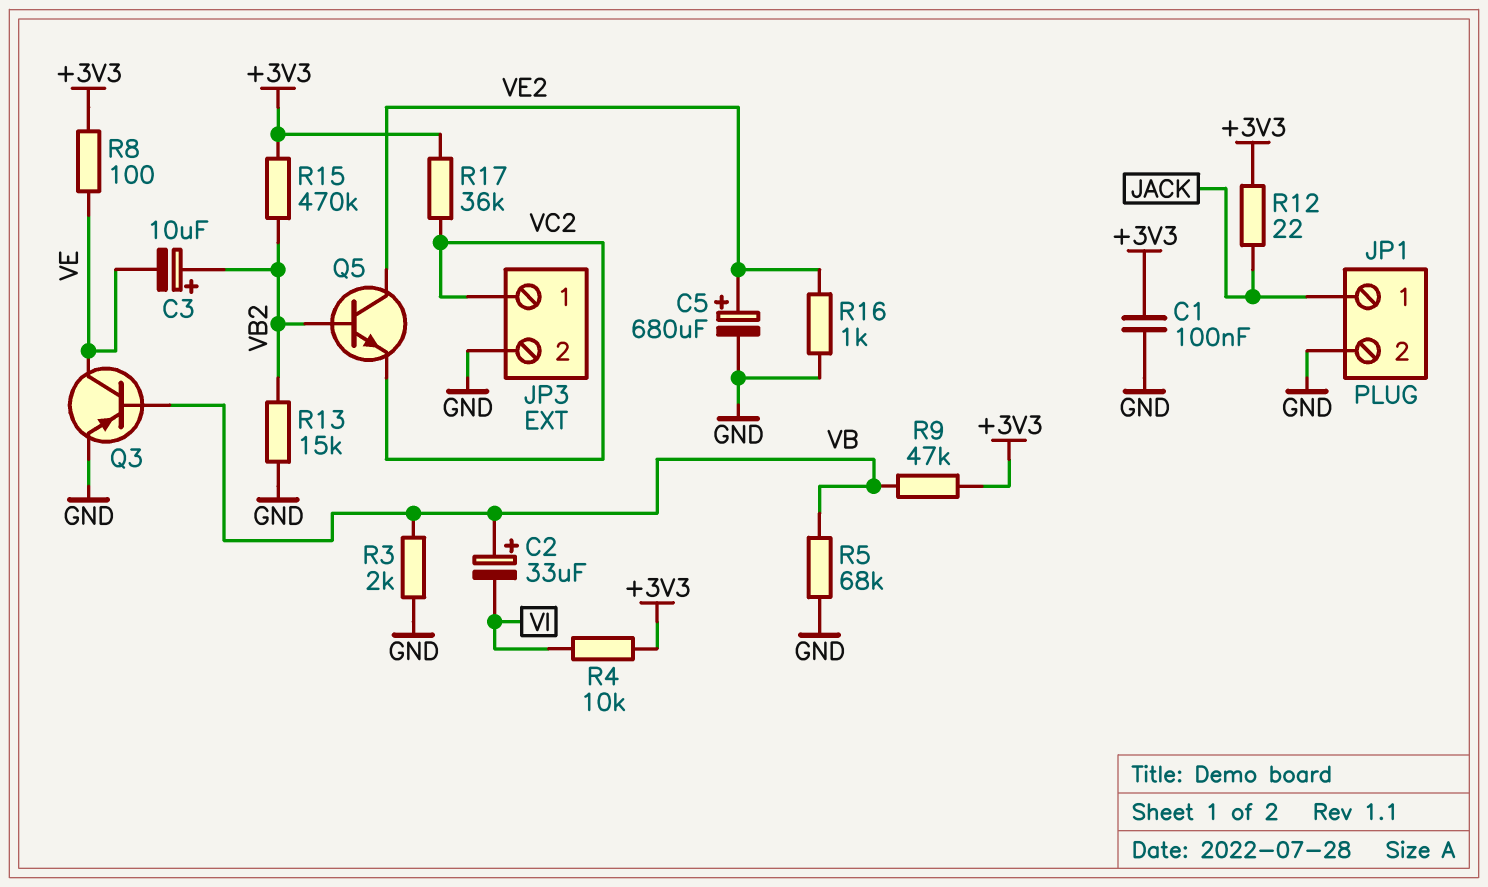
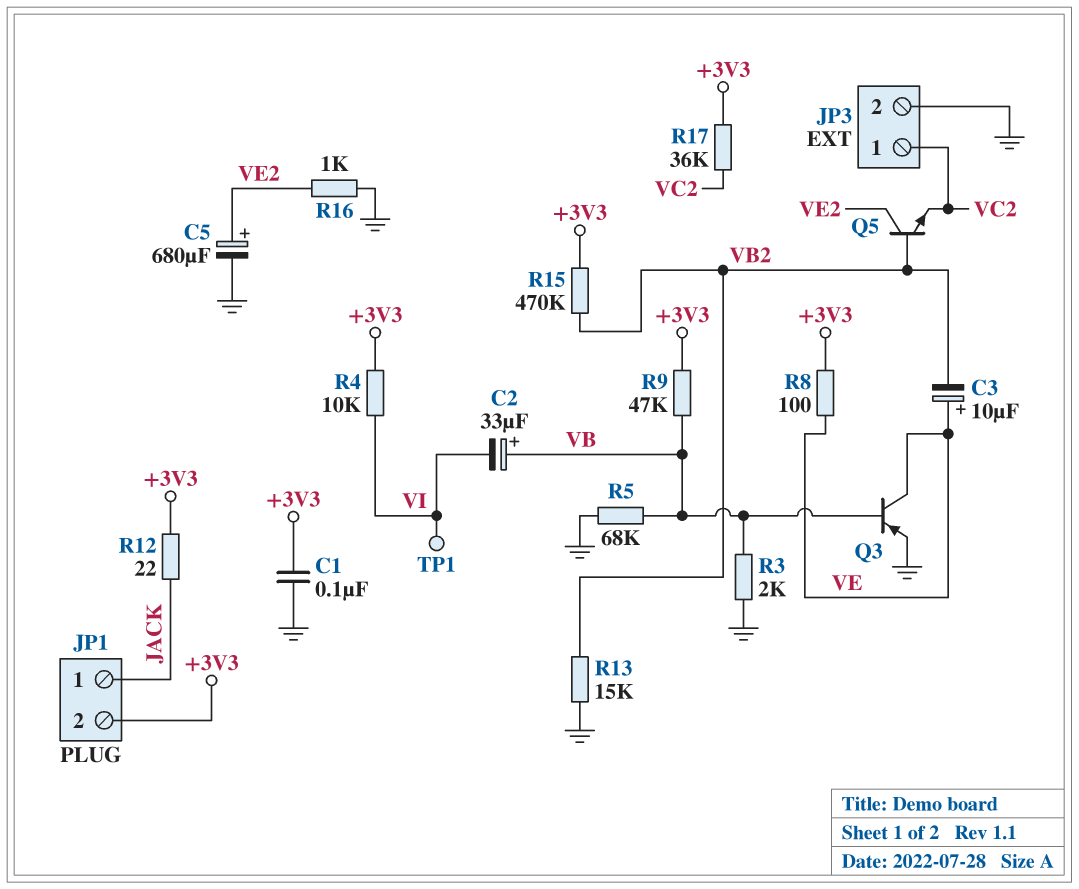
C3: 10uF (plus VB2, minus VE) -> 10uF (plus VE, minus VB2)
JP1 pin 2: GND -> +3V3
TP1: none -> test point (VI)

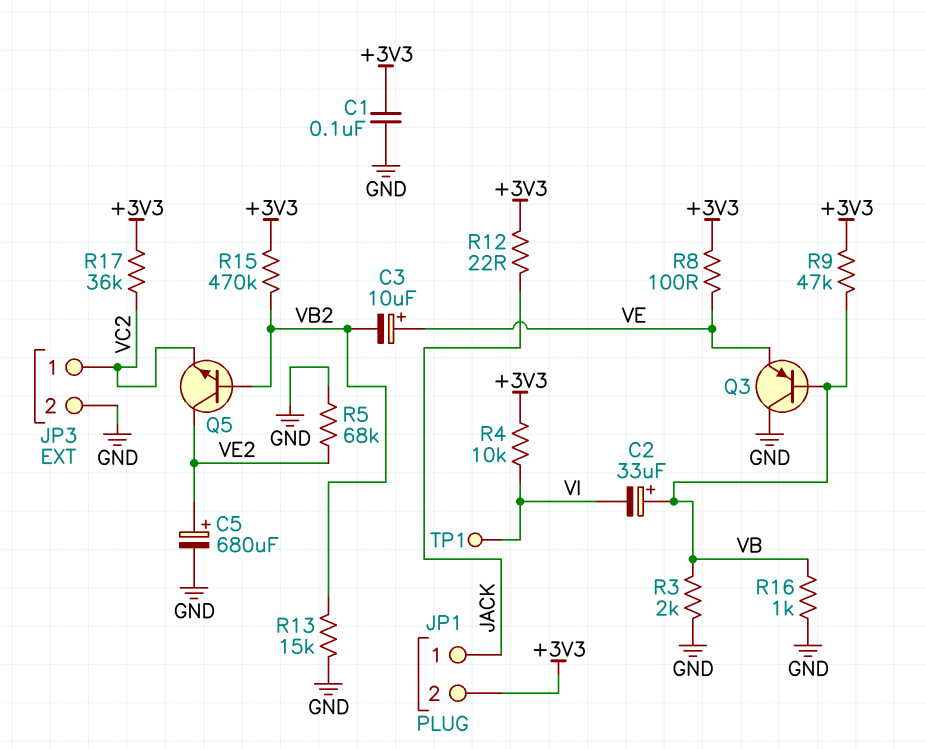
Q3: PNP (B VB, C VE, E GND) -> PNP (B VB, C GND, E VE)
R5: 68k (GND, VB) -> 68k (GND, VE2)
R16: 1k (GND, VE2) -> 1k (GND, VB)

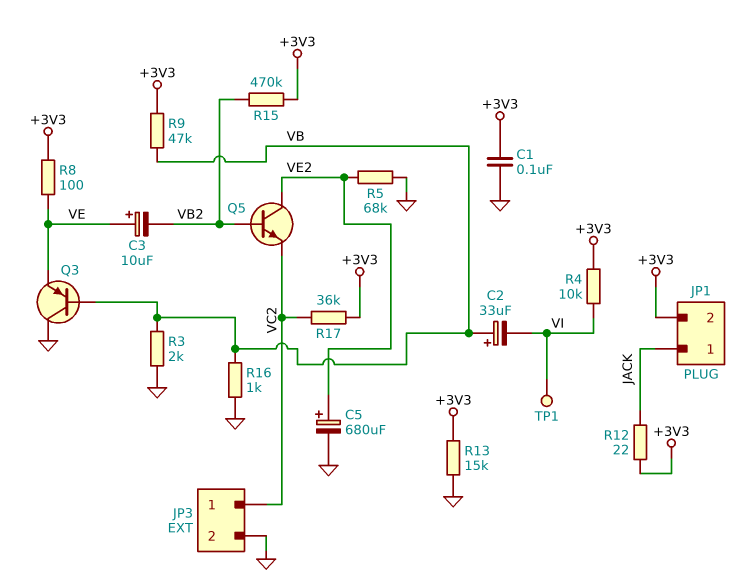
R13: 15k (GND, VB2) -> 15k (+3V3, GND)

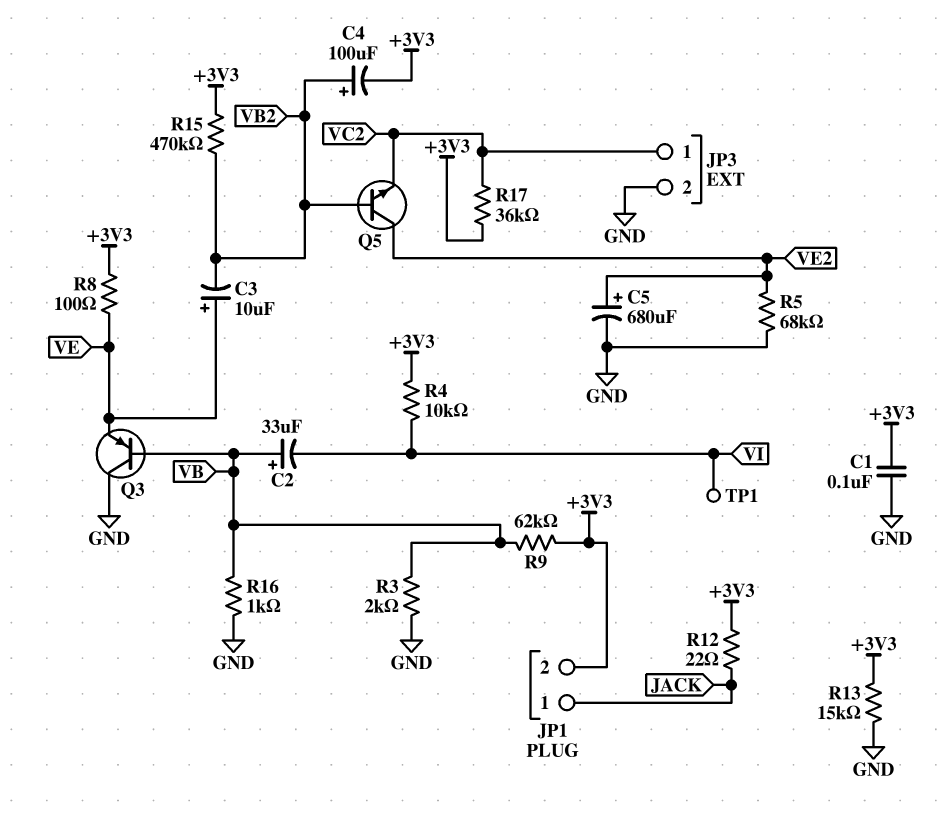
C4: none -> 100uF (plus VB2, minus +3V3)
R9: 47k (+3V3, VB) -> 62k (+3V3, VB)

